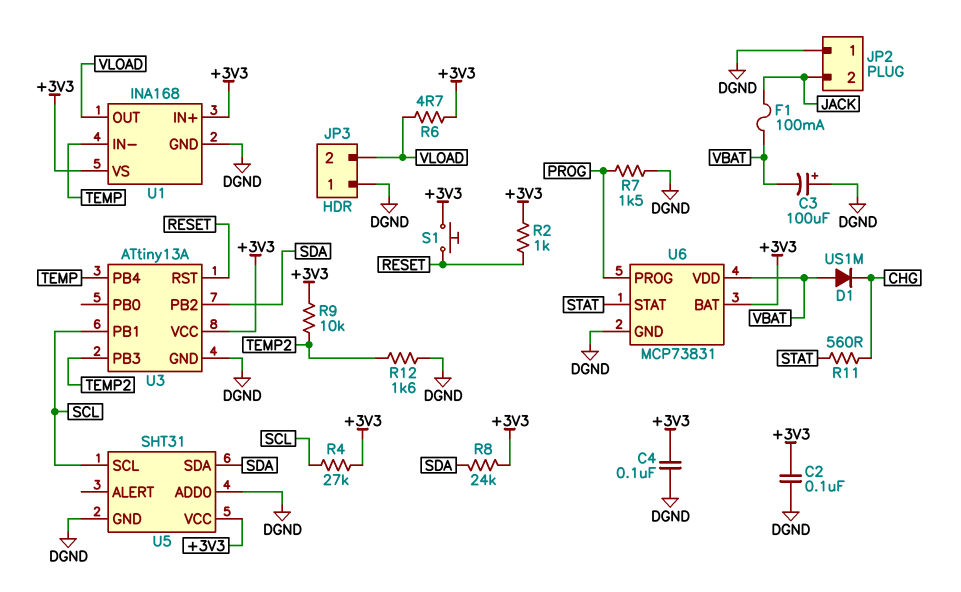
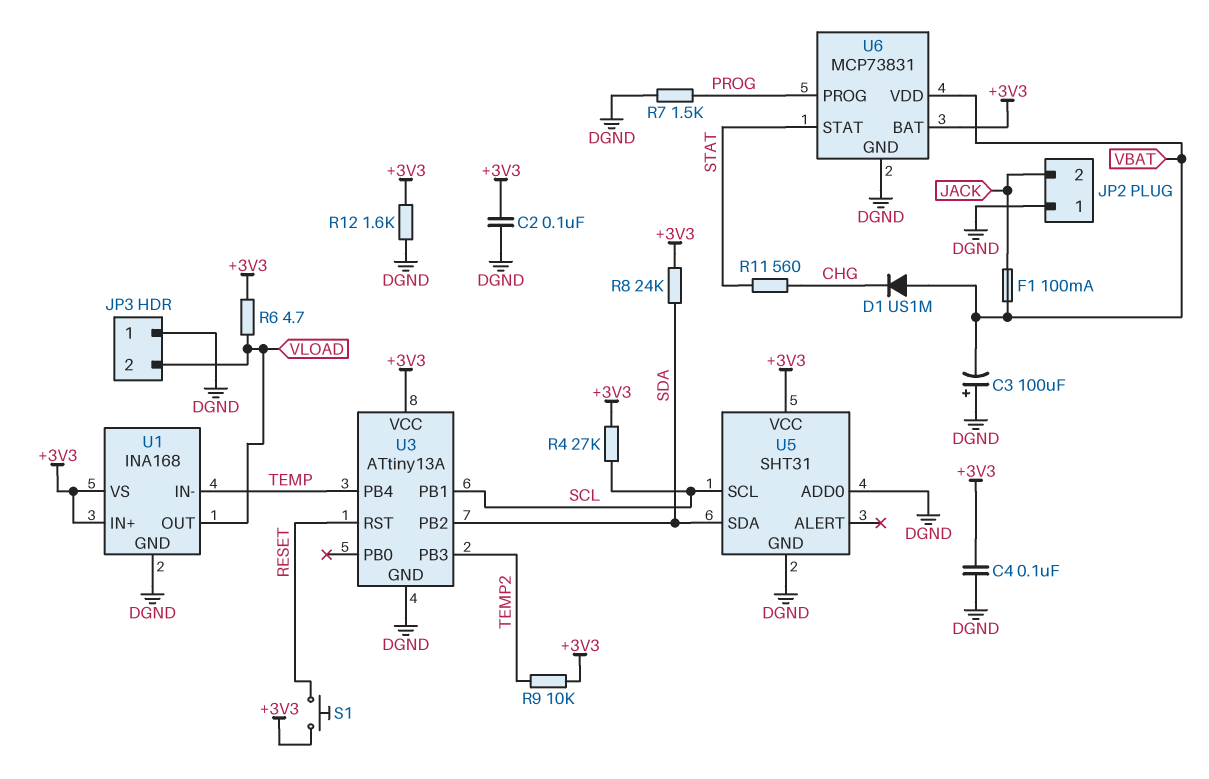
R2: 1k (+3V3, RESET) -> none
R12: 1.6k (DGND, TEMP2) -> 1.6k (+3V3, DGND)

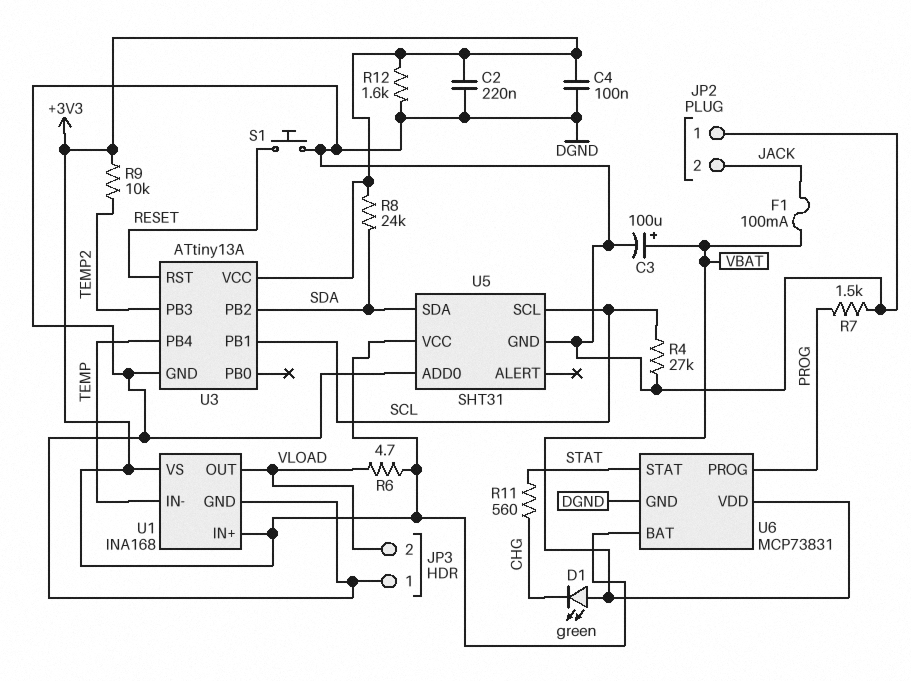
C2: 100nF (+3V3, DGND) -> 220nF (+3V3, DGND)
C3: 100uF (plus DGND, minus VBAT) -> 100uF (plus VBAT, minus DGND)
D1: diode US1M (A VBAT, K CHG) -> LED green (A VBAT, K CHG)
R4: 27k (+3V3, SCL) -> 27k (DGND, SCL)
S1: button (+3V3, RESET) -> button (DGND, RESET)

